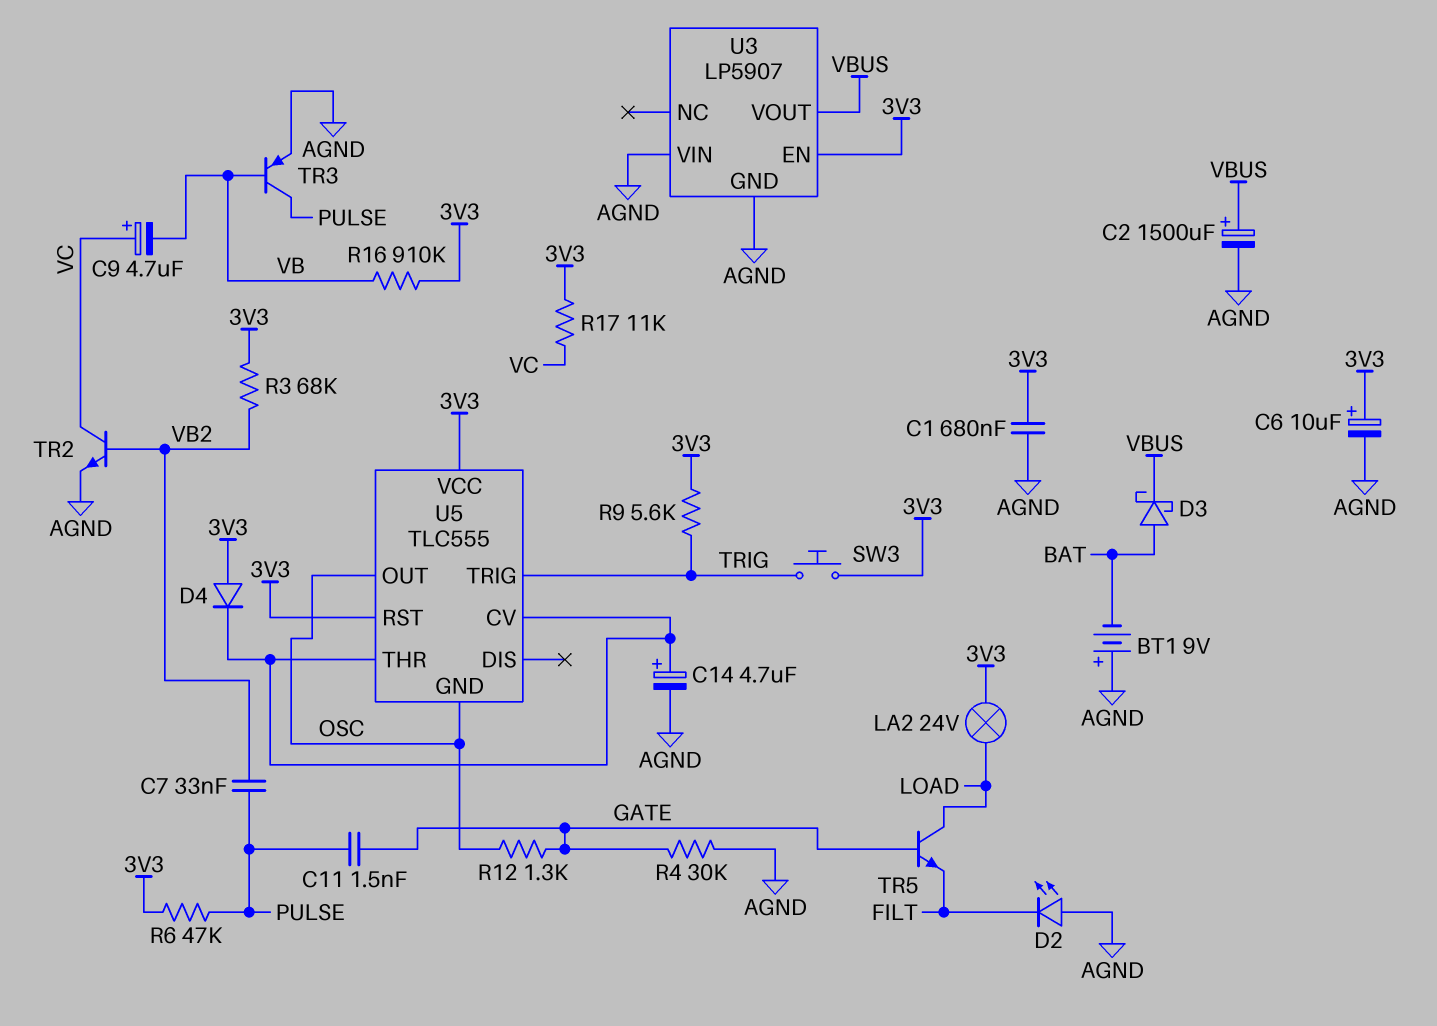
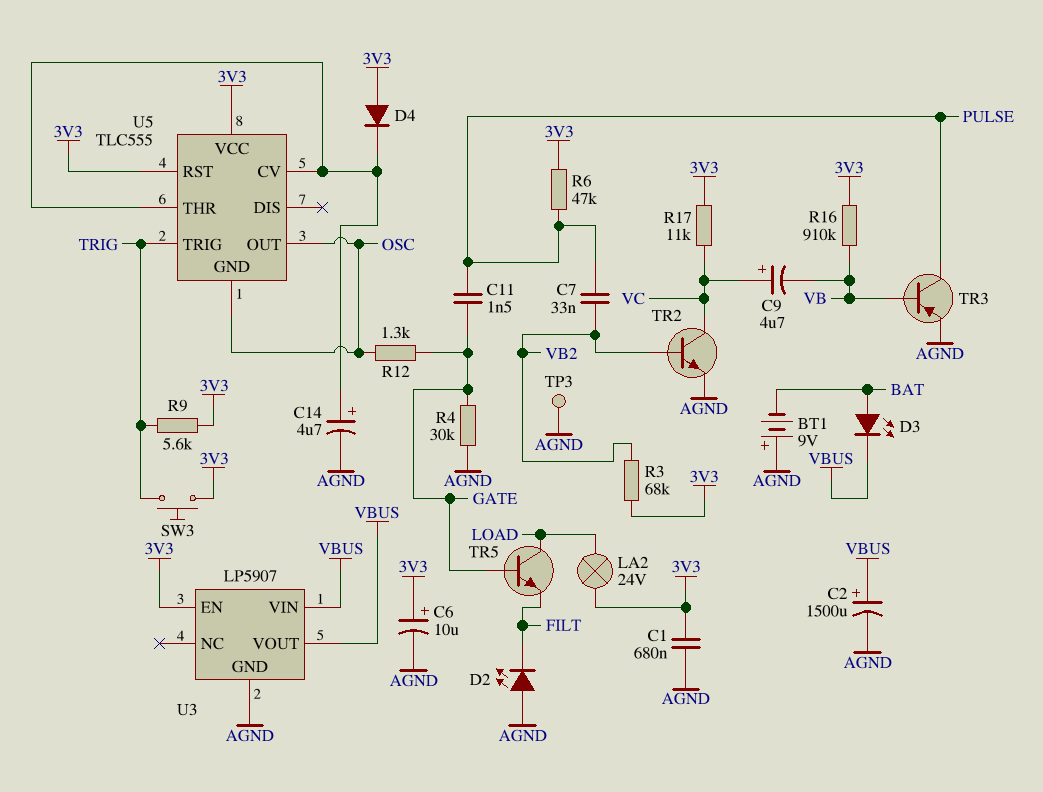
D3: schottky (A BAT, K VBUS) -> LED (A BAT, K VBUS)
TP3: none -> test point (AGND)
U3 pin VIN: AGND -> VBUS

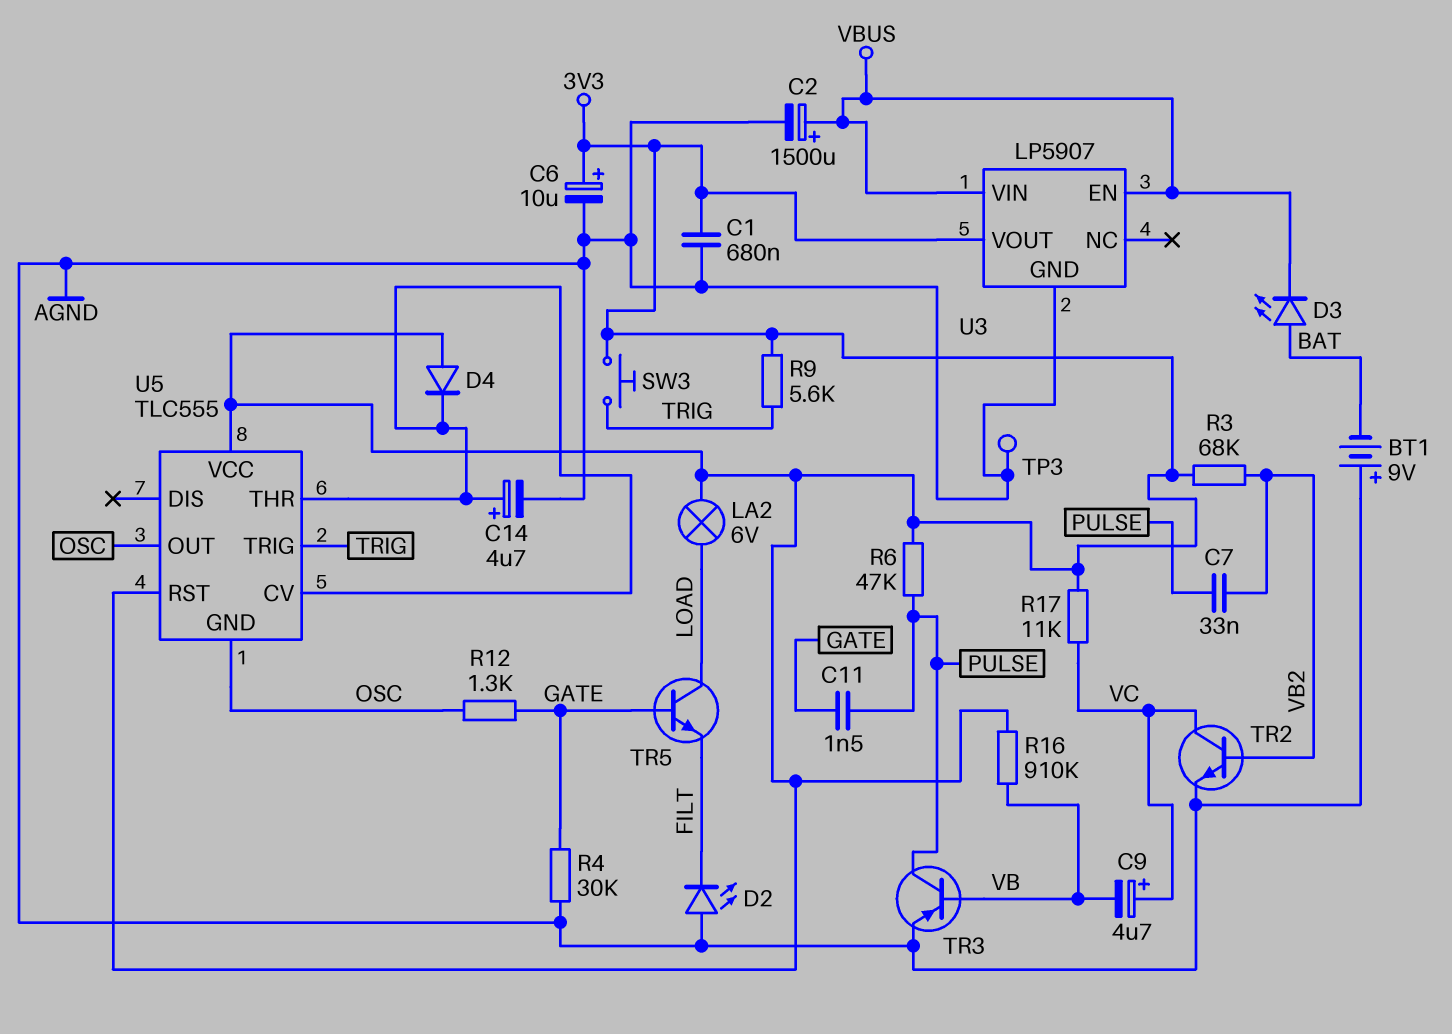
LA2: lamp 24V (3V3, LOAD) -> lamp 6V (3V3, LOAD)
U3 pin EN: 3V3 -> VBUS
U3 pin VOUT: VBUS -> 3V3

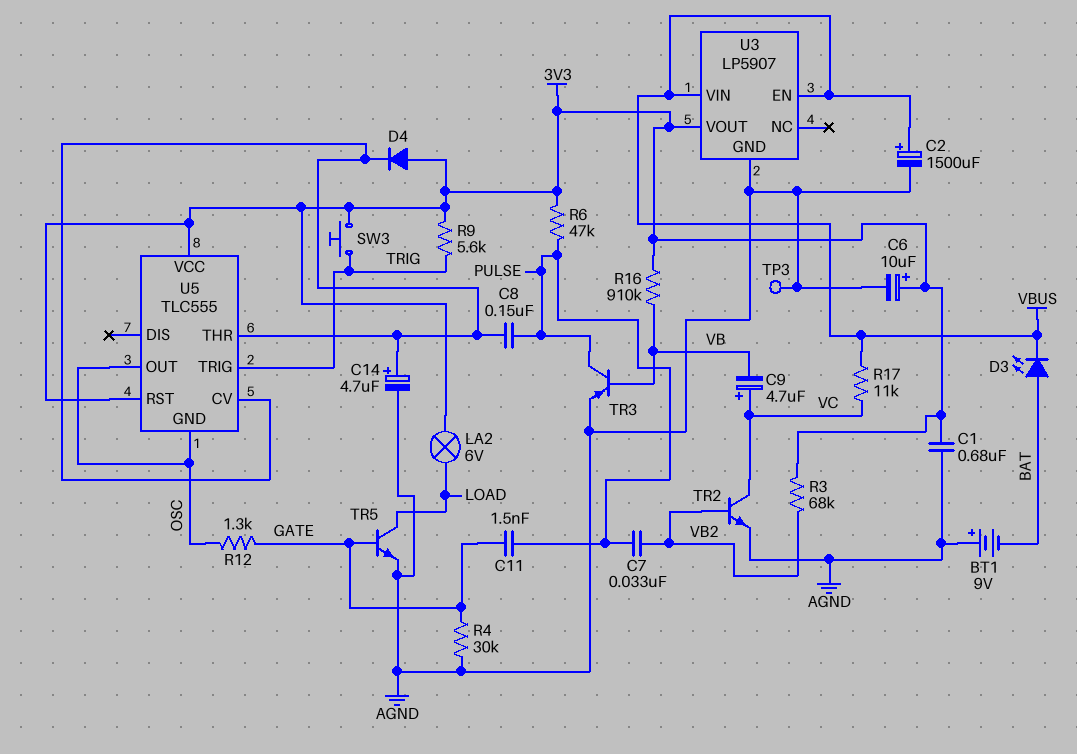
C8: none -> 150nF (PULSE, U5/CV)
D2: LED (A AGND, K FILT) -> none
R17: 11k (3V3, VC) -> 11k (VBUS, VC)
TR5: NPN (B GATE, C LOAD, E FILT) -> NPN (B GATE, C LOAD, E AGND)

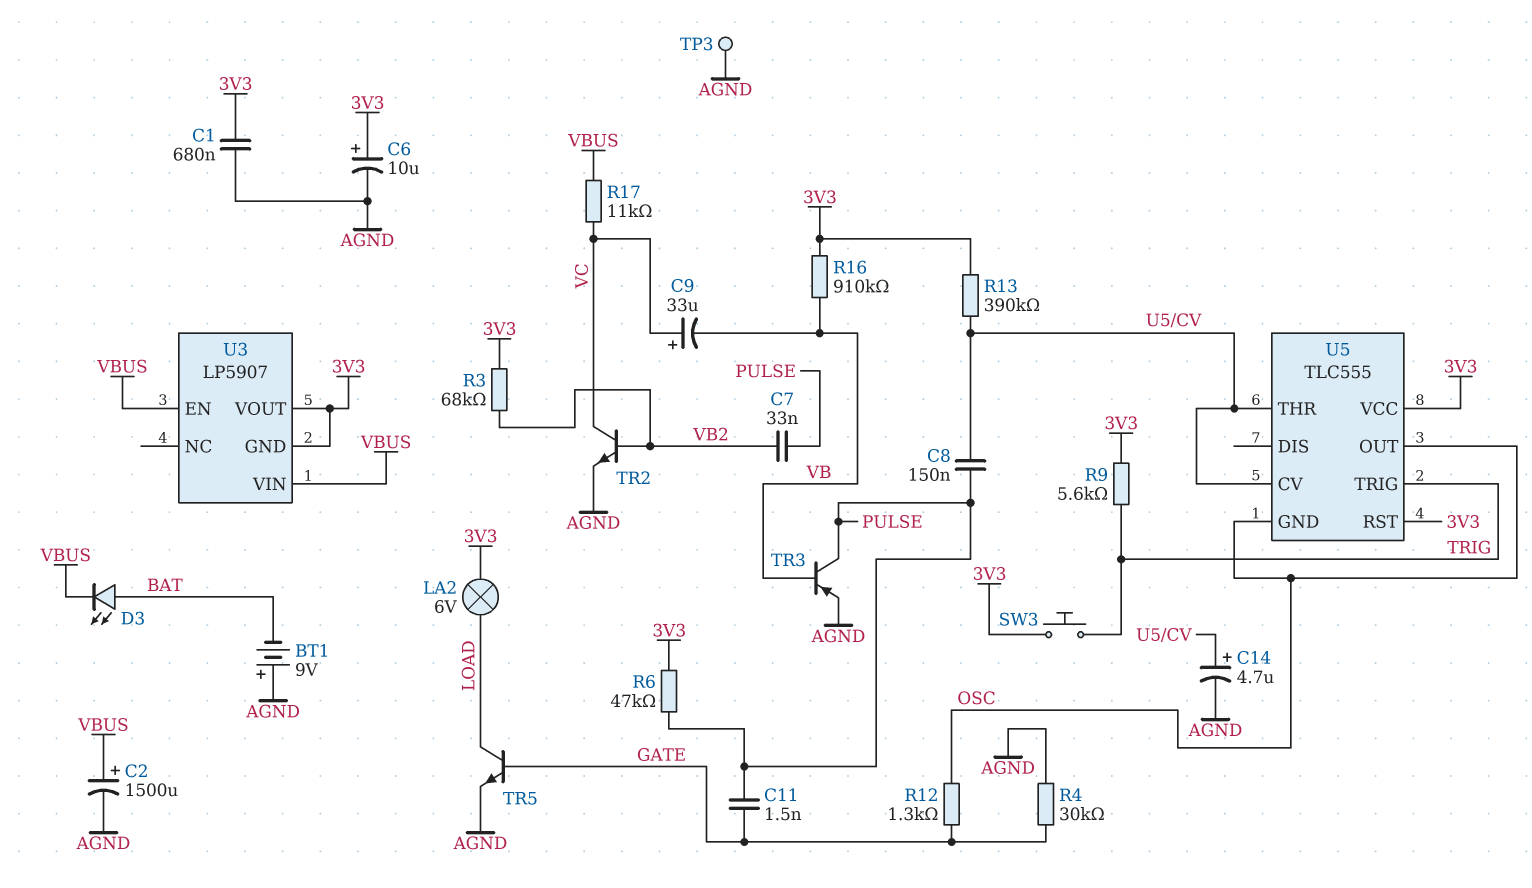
C9: 4.7uF (plus VC, minus VB) -> 33uF (plus VC, minus VB)
D4: diode (A 3V3, K U5/CV) -> none
R13: none -> 390k (3V3, U5/CV)
U3 pin GND: AGND -> 3V3

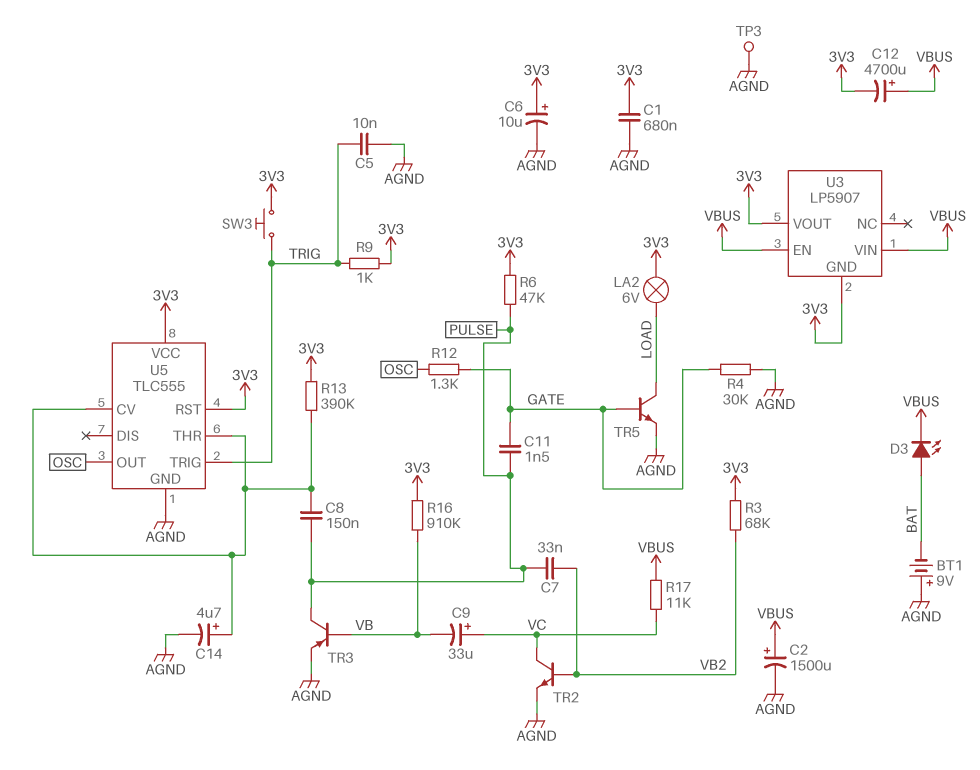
C5: none -> 10nF (AGND, TRIG)
C12: none -> 4700uF (plus VBUS, minus 3V3)
R9: 5.6k (3V3, TRIG) -> 1k (3V3, TRIG)
U5 pin GND: OSC -> AGND

